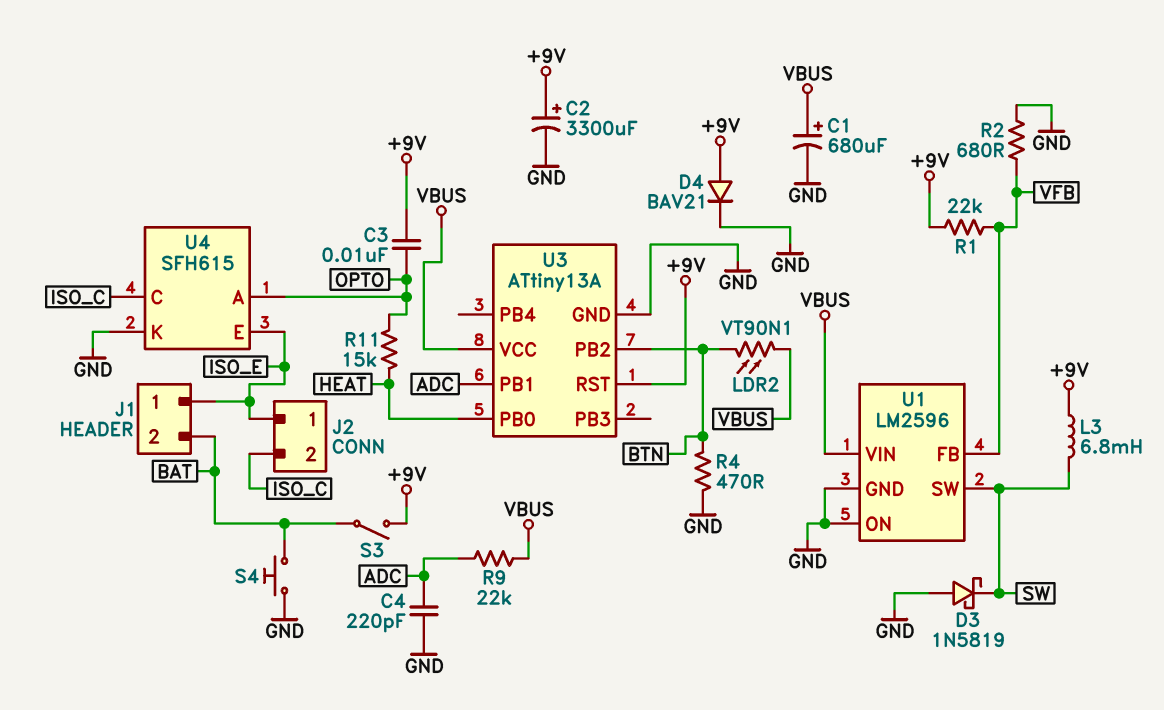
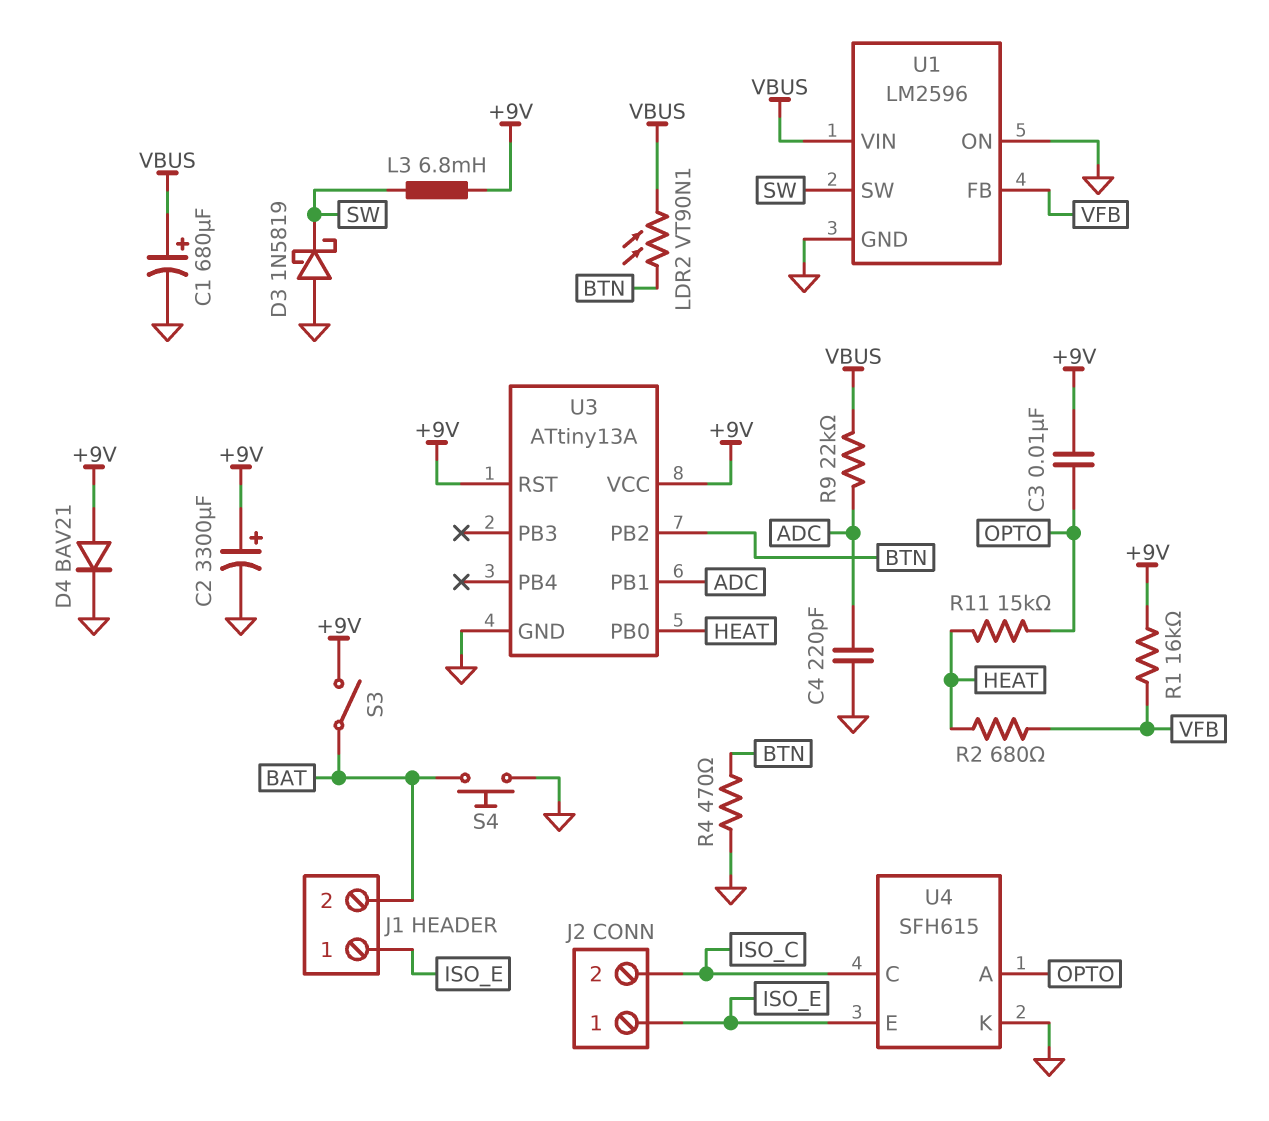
R1: 22k (+9V, VFB) -> 16k (+9V, VFB)
R2: 680 (GND, VFB) -> 680 (HEAT, VFB)
U3 pin VCC: VBUS -> +9V

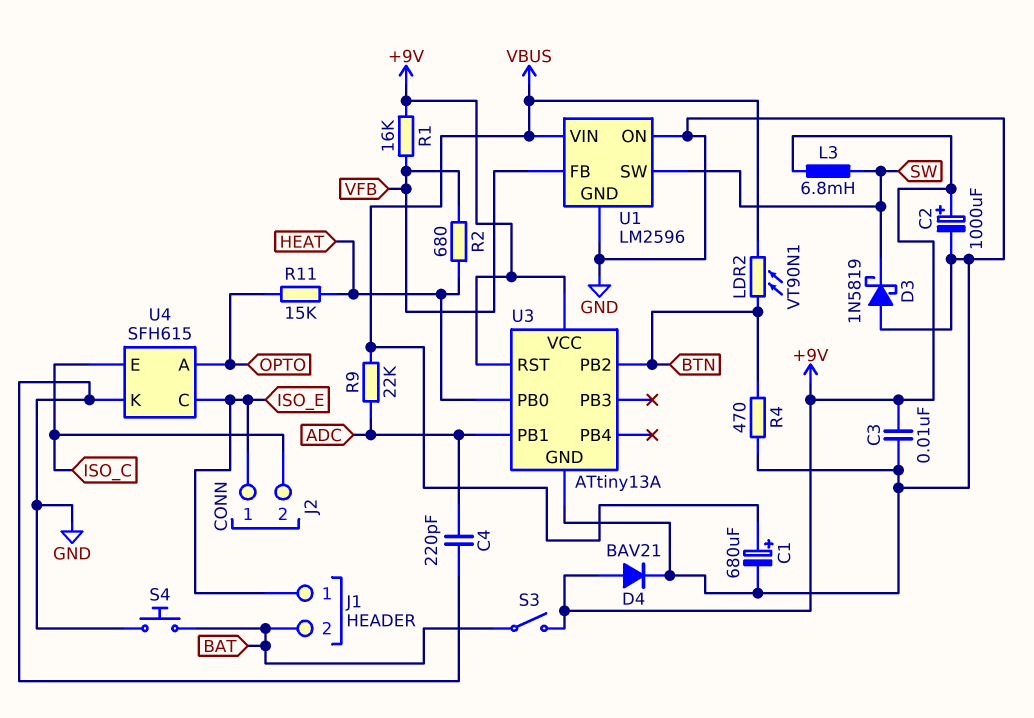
C2: 3300uF (plus +9V, minus GND) -> 1000uF (plus +9V, minus GND)
C3: 10nF (+9V, OPTO) -> 10nF (+9V, GND)
U4 pin C: ISO_C -> ISO_E
U4 pin E: ISO_E -> ISO_C

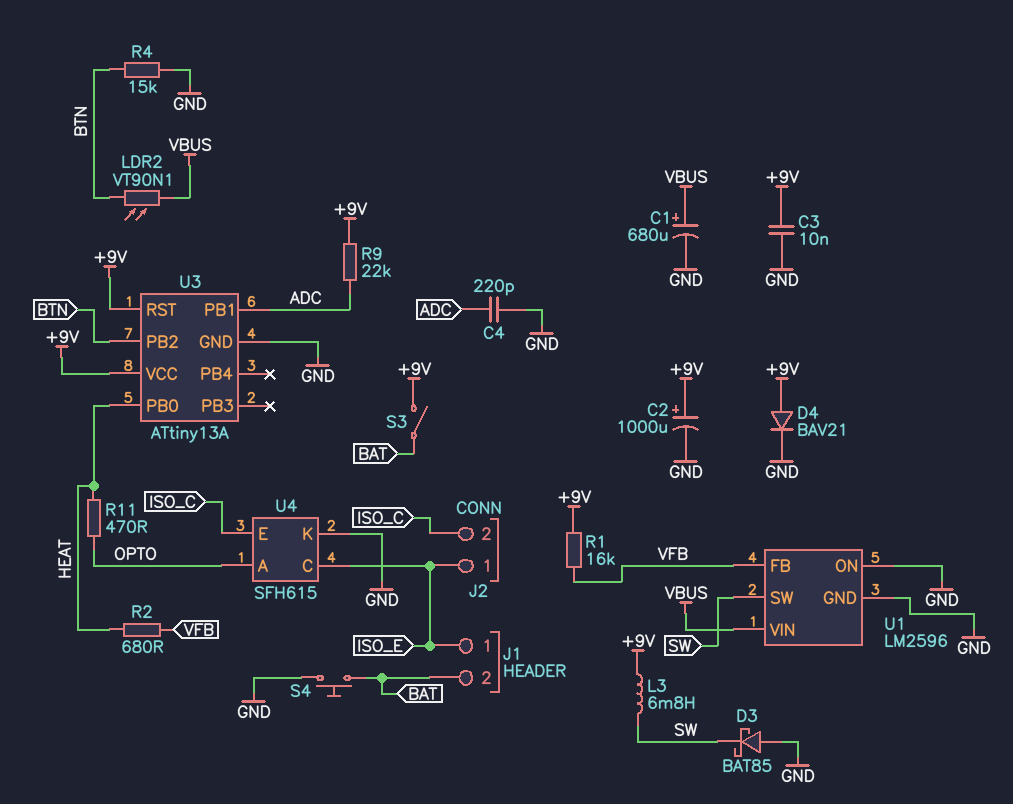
D3: schottky 1N5819 (A GND, K SW) -> schottky BAT85 (A GND, K SW)
R4: 470 (BTN, GND) -> 15k (BTN, GND)
R9: 22k (ADC, VBUS) -> 22k (+9V, ADC)
R11: 15k (HEAT, OPTO) -> 470 (HEAT, OPTO)

